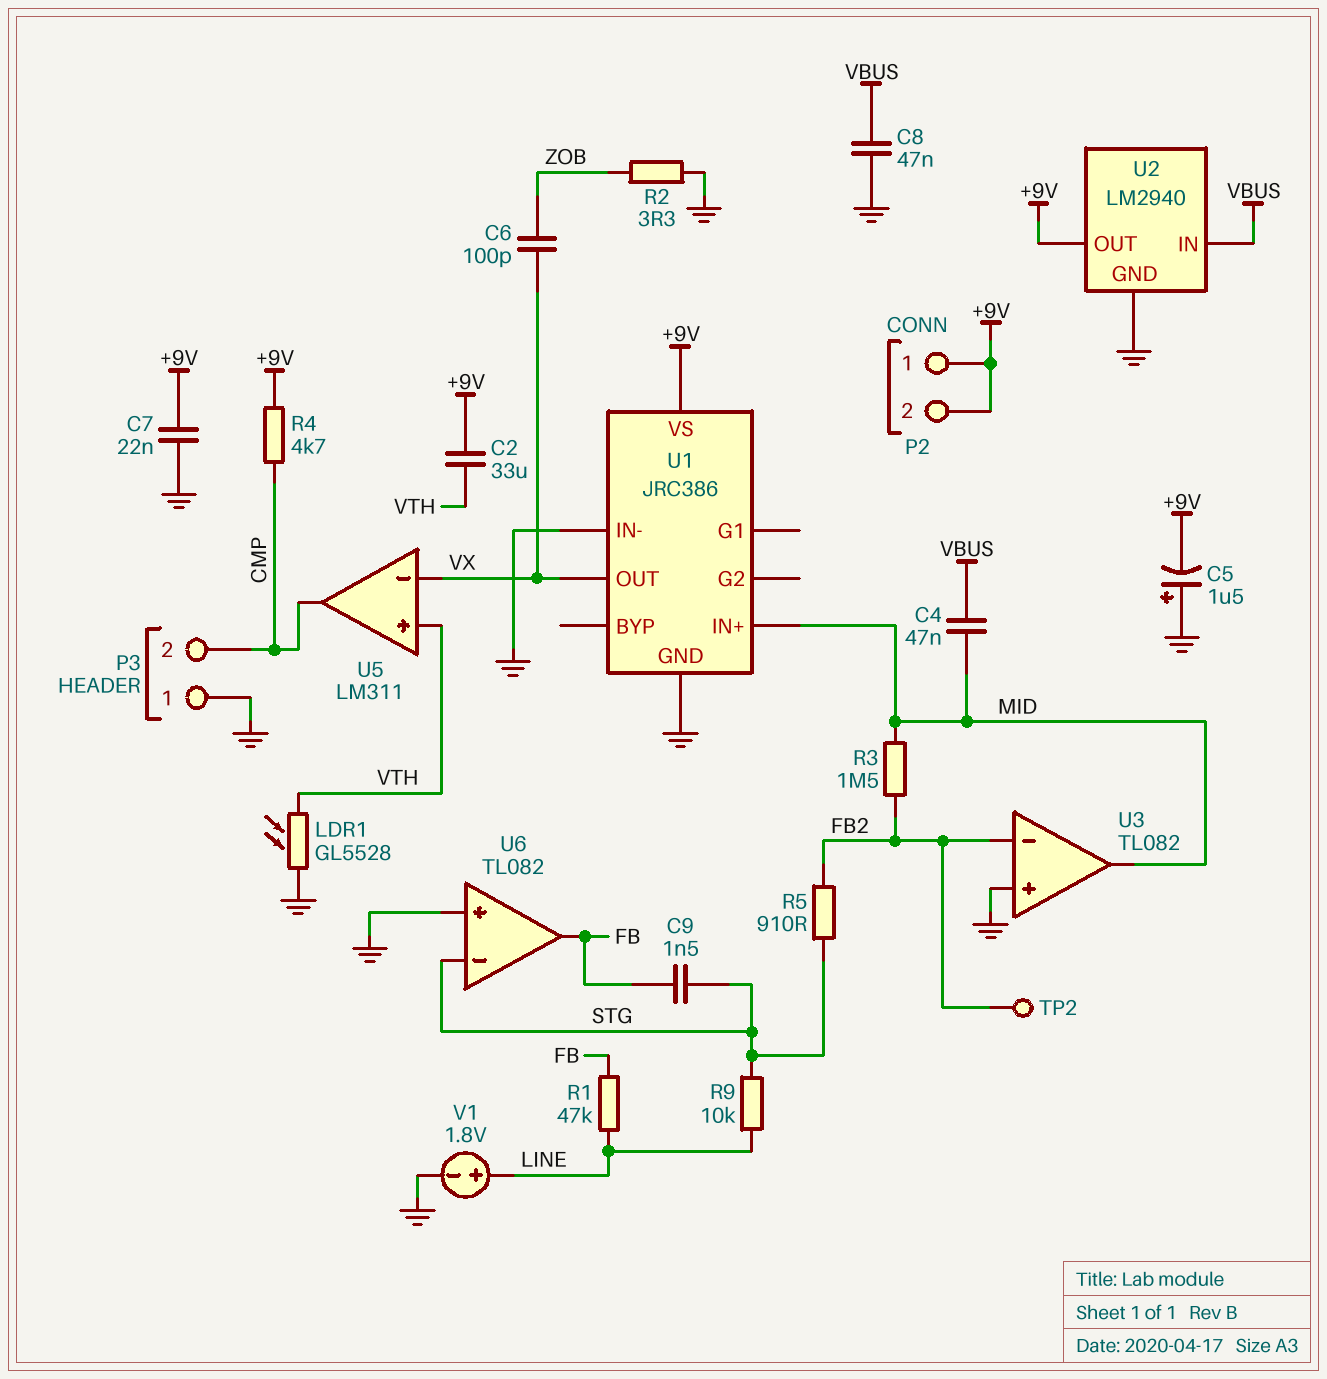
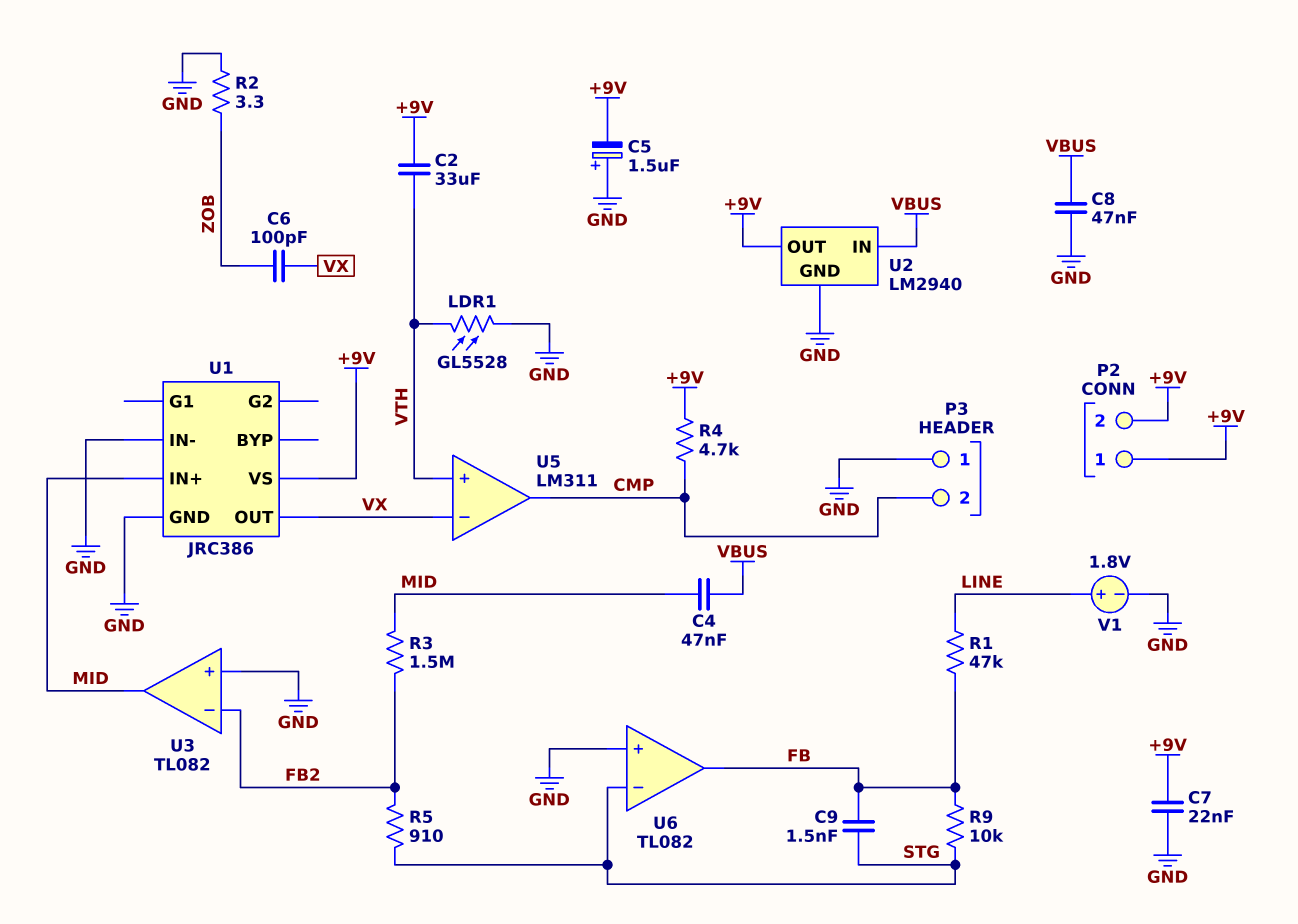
R9: 10k (LINE, STG) -> 10k (FB, STG)
TP2: test point (FB2) -> none

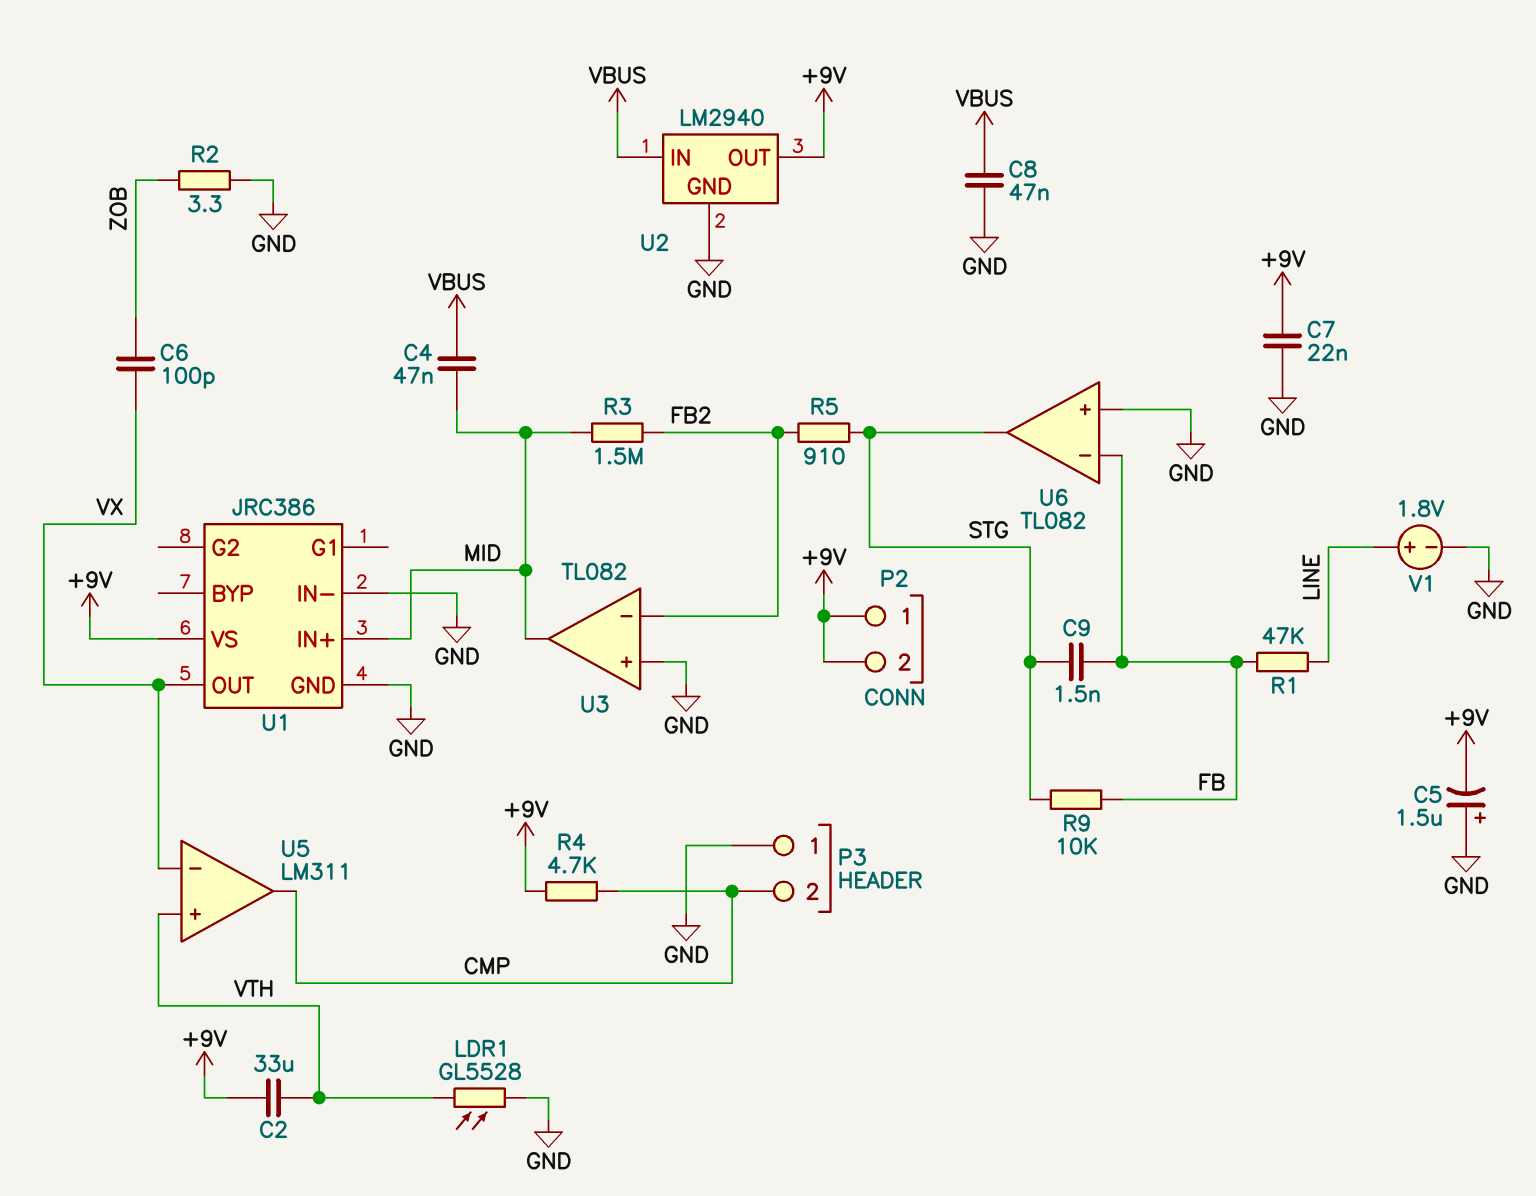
U6 pin in-: STG -> FB
U6 pin out: FB -> STG

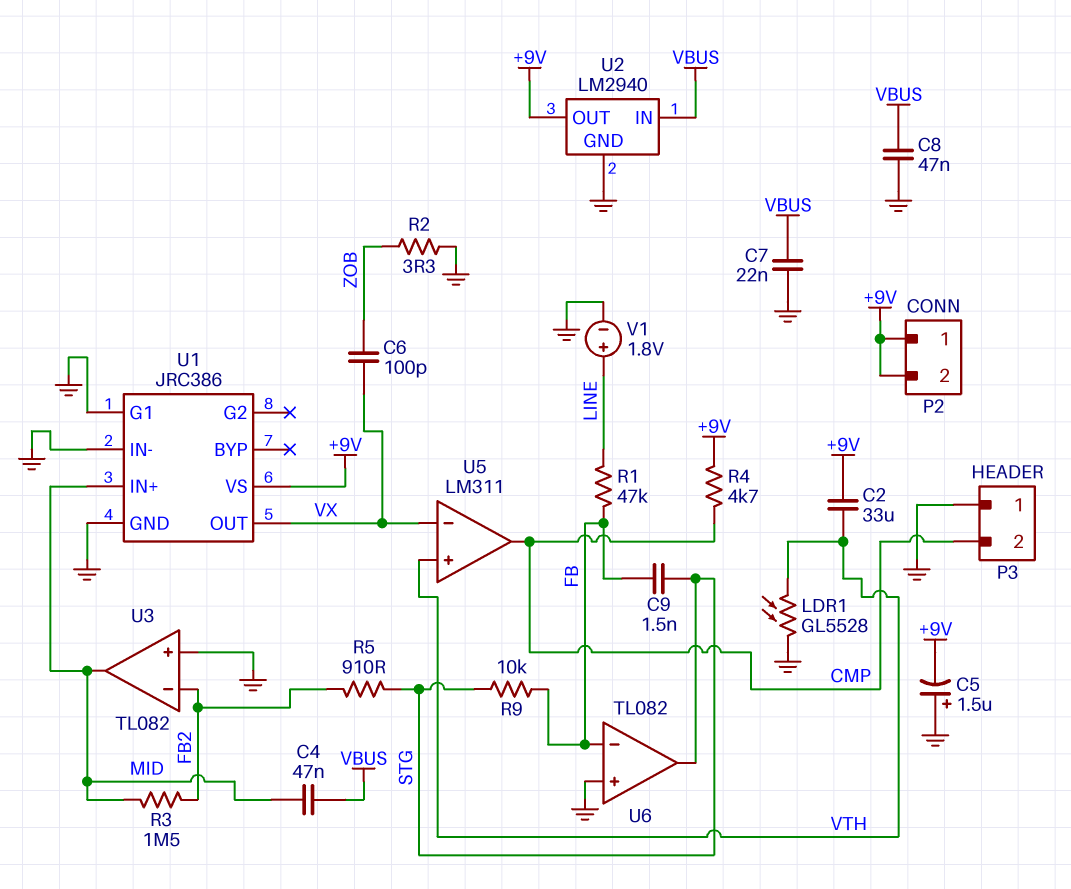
C7: 22nF (+9V, GND) -> 22nF (GND, VBUS)
U1 pin G1: none -> GND

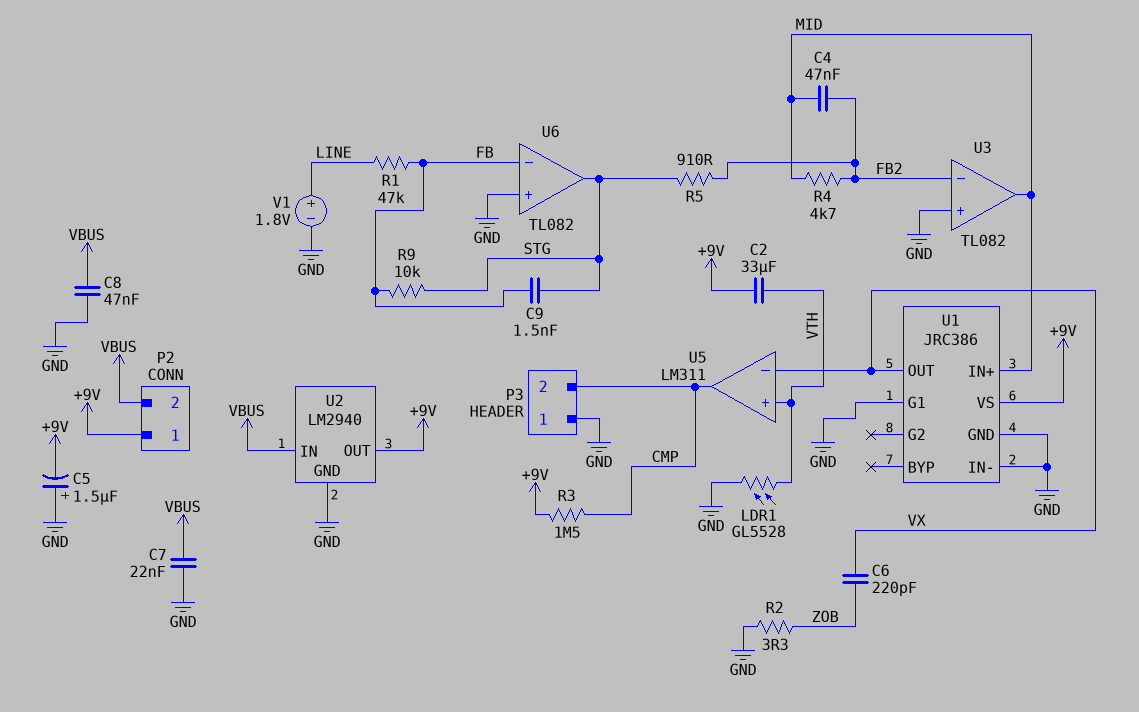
C4: 47nF (MID, VBUS) -> 47nF (FB2, MID)
C6: 100pF (VX, ZOB) -> 220pF (VX, ZOB)
P2 pin 2: +9V -> VBUS
R3: 1.5M (FB2, MID) -> 1.5M (+9V, CMP)
R4: 4.7k (+9V, CMP) -> 4.7k (FB2, MID)

